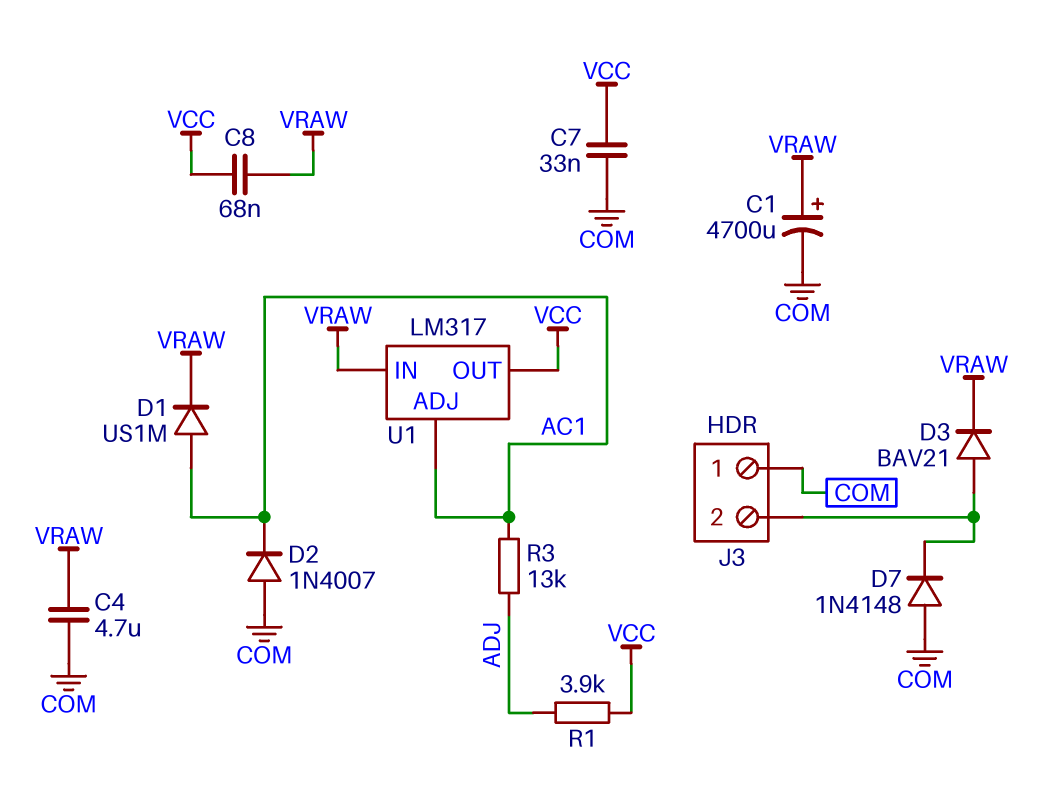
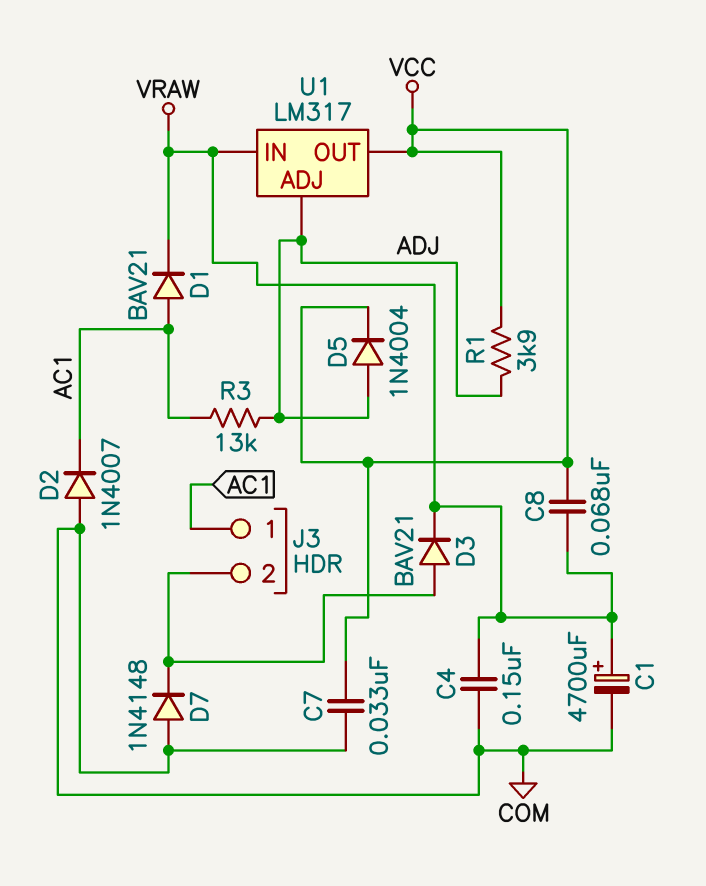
C4: 4.7uF (COM, VRAW) -> 150nF (COM, VRAW)
D1: diode US1M (A AC1, K VRAW) -> diode BAV21 (A AC1, K VRAW)
D5: none -> diode 1N4004 (A ADJ, K VCC)
J3 pin 1: COM -> AC1
U1 pin ADJ: AC1 -> ADJ

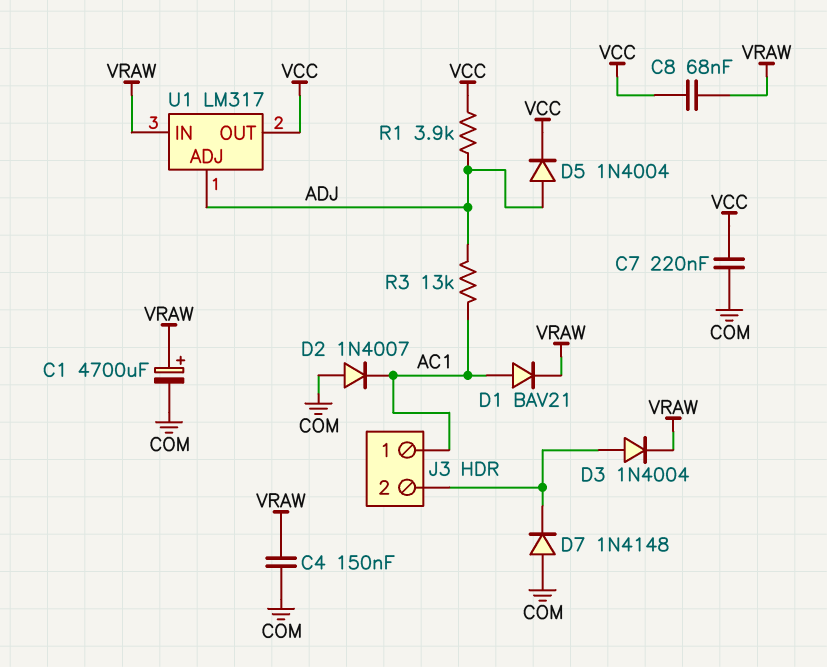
C7: 33nF (COM, VCC) -> 220nF (COM, VCC)
D3: diode BAV21 (A J3/2, K VRAW) -> diode 1N4004 (A J3/2, K VRAW)

